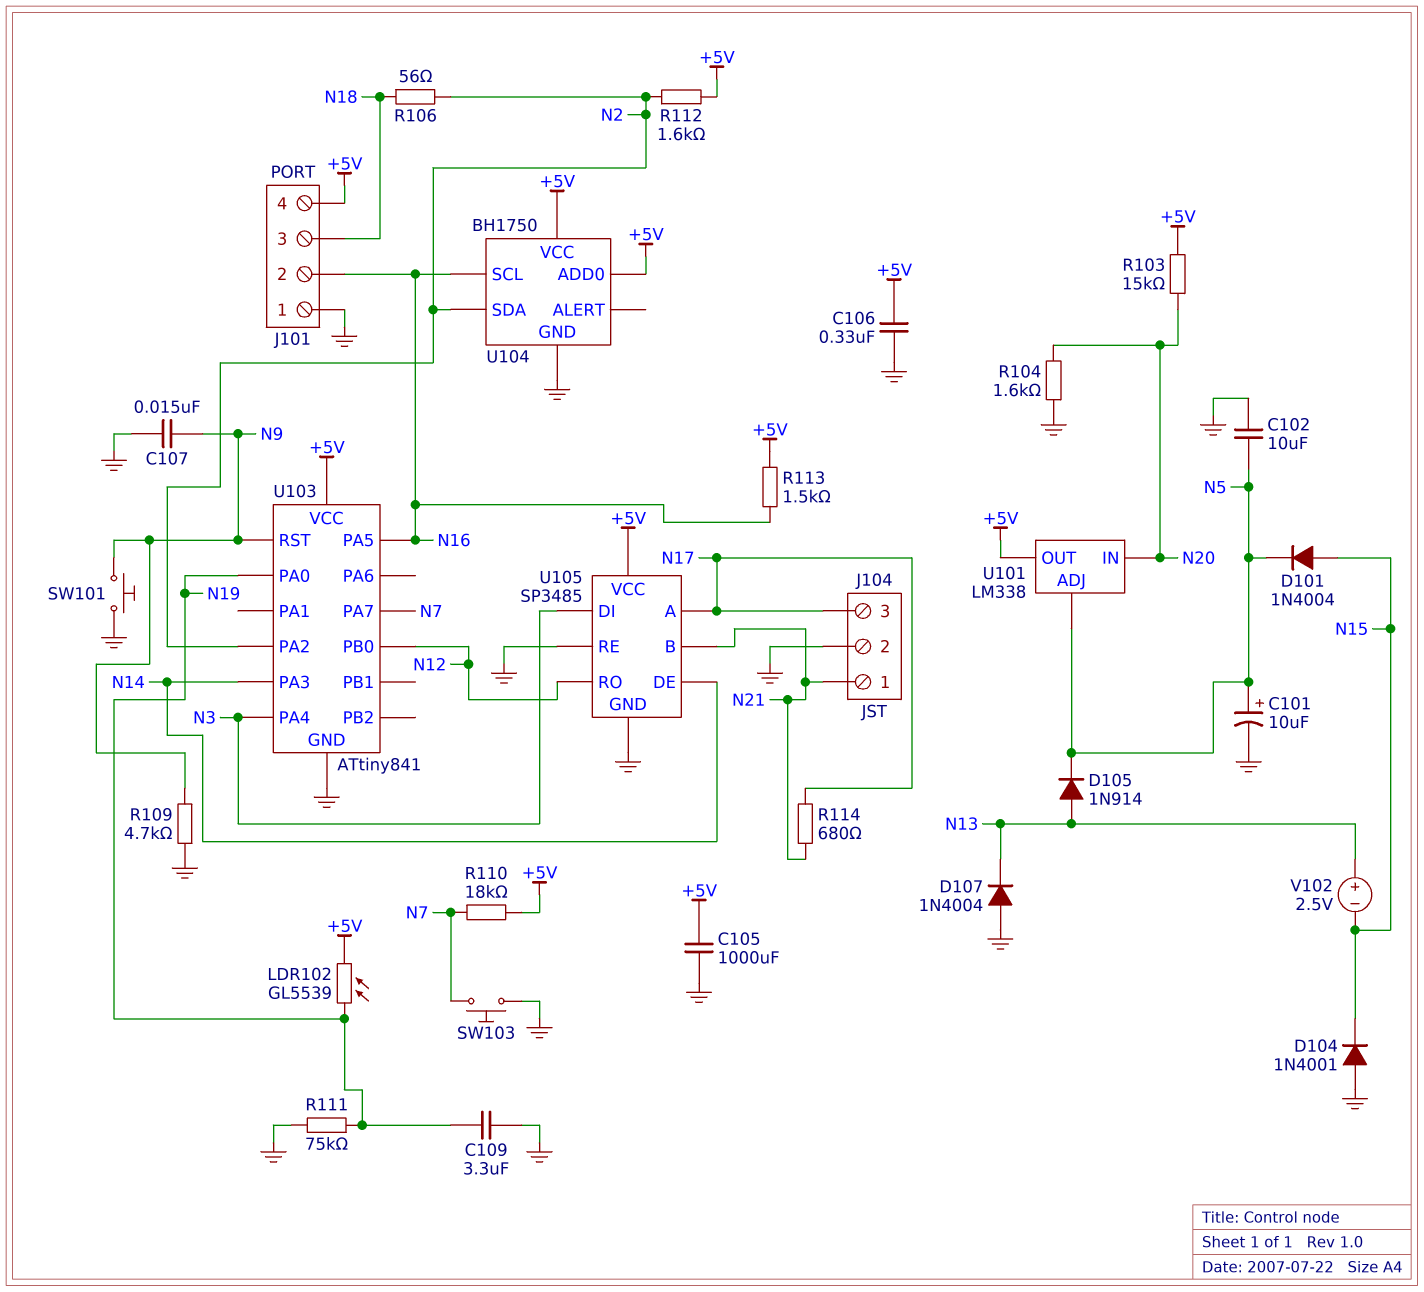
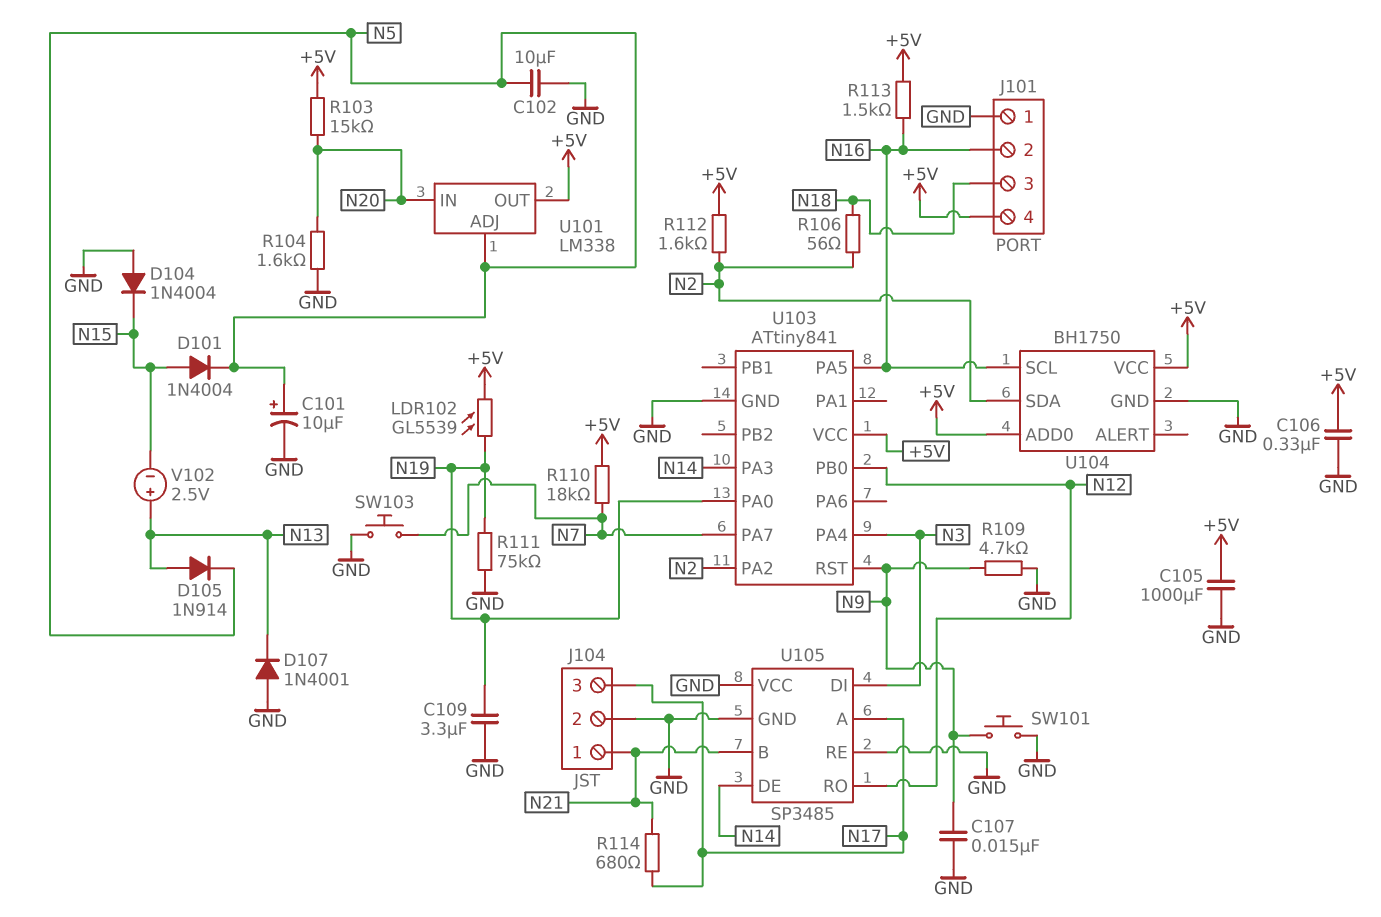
D104: diode 1N4001 (A GND, K N15) -> diode 1N4004 (A GND, K N15)
D107: diode 1N4004 (A GND, K N13) -> diode 1N4001 (A GND, K N13)
U105 pin VCC: +5V -> GND

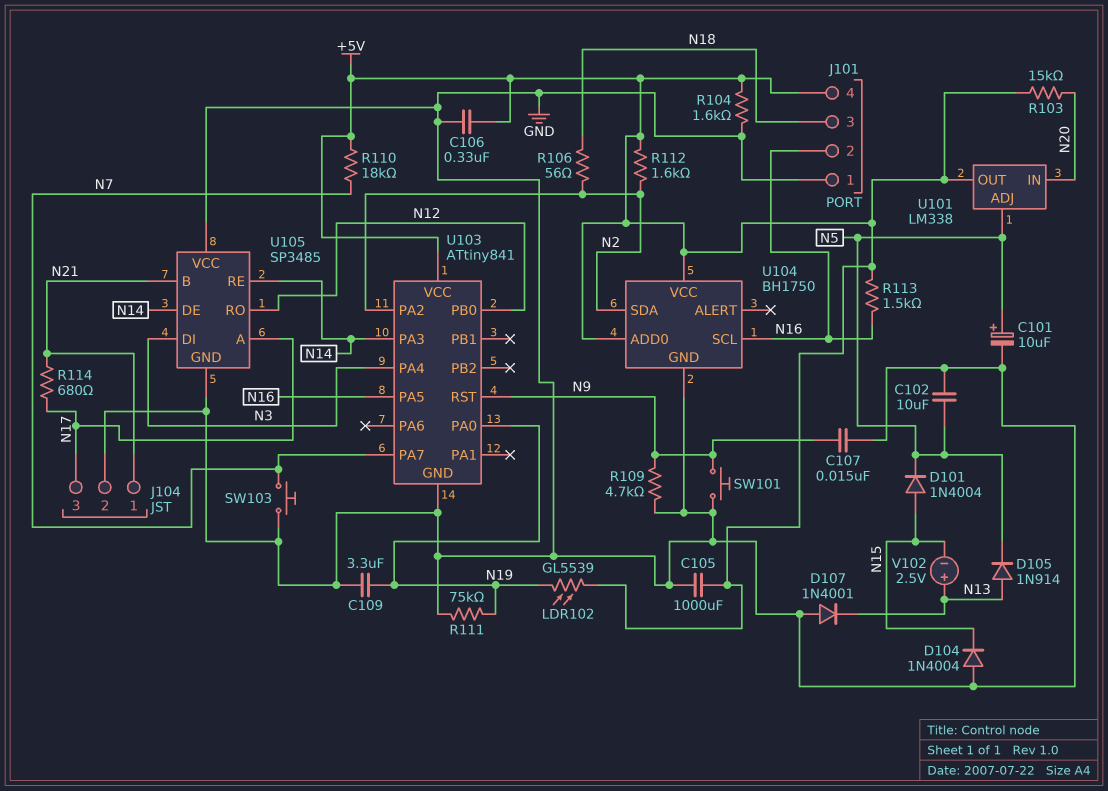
R104: 1.6k (GND, N20) -> 1.6k (+5V, GND)
U105 pin RE: GND -> N14

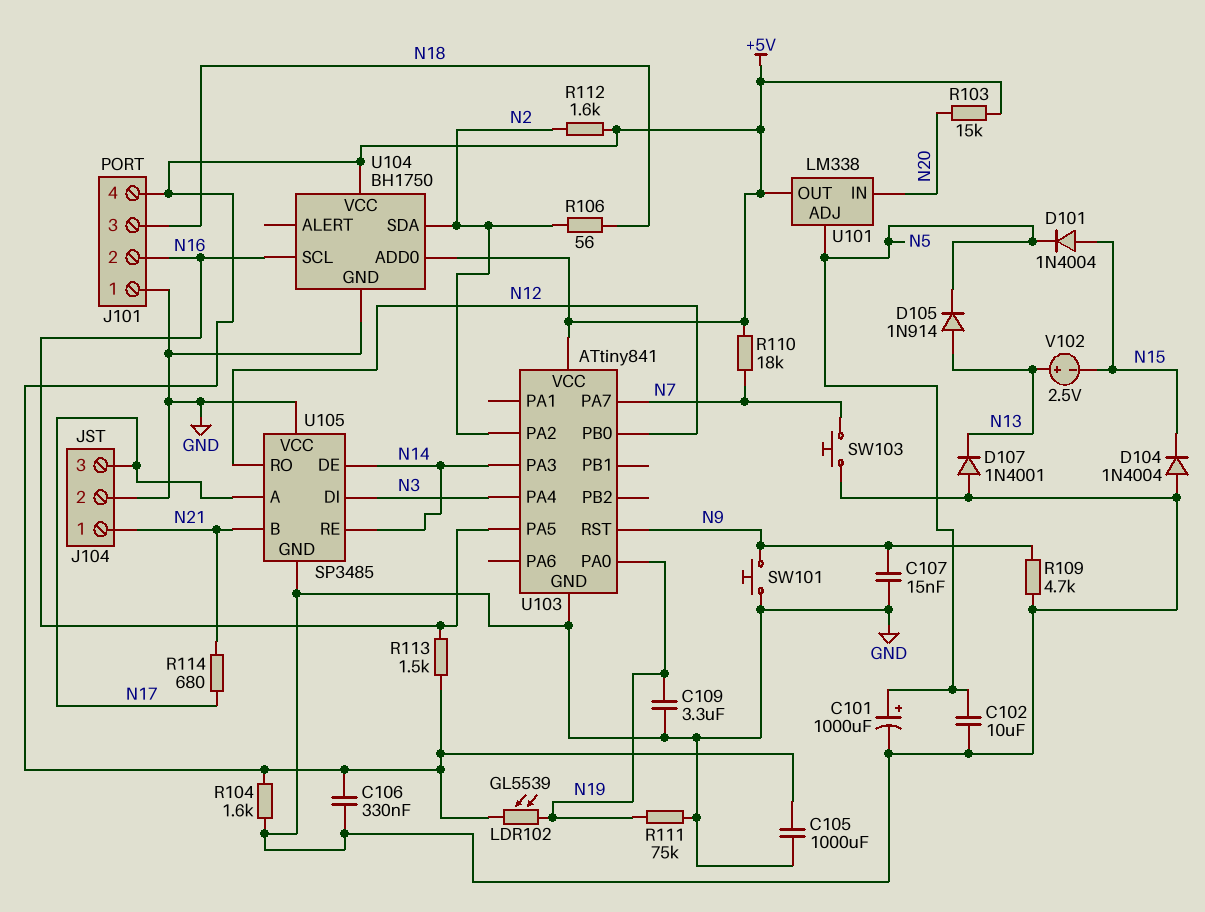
C101: 10uF (plus N5, minus GND) -> 1000uF (plus N5, minus GND)

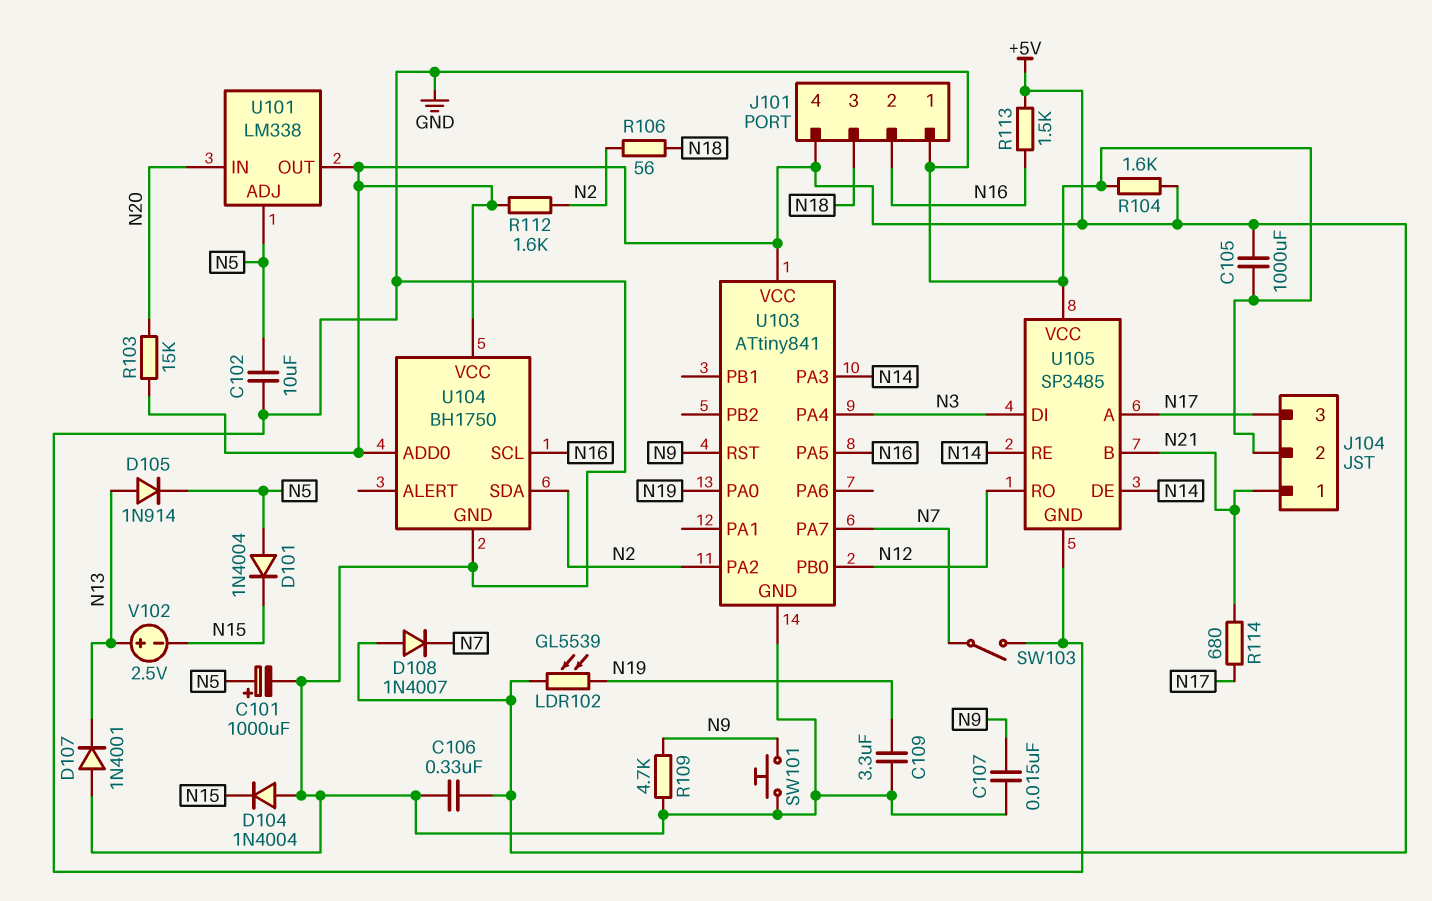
D101: diode 1N4004 (A N15, K N5) -> diode 1N4004 (A N5, K N15)
D108: none -> diode 1N4007 (A +5V, K N7)
R110: 18k (+5V, N7) -> none
R111: 75k (GND, N19) -> none
SW103: button (GND, N7) -> switch (GND, N7)

